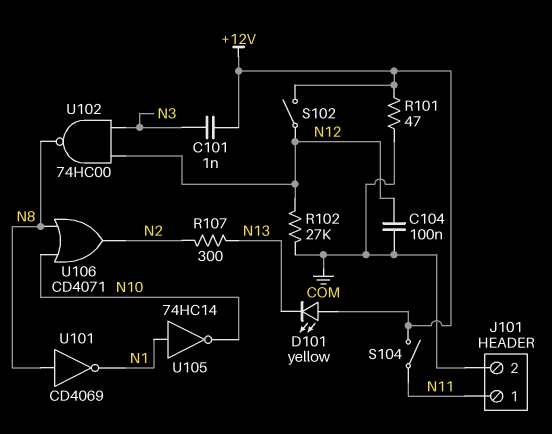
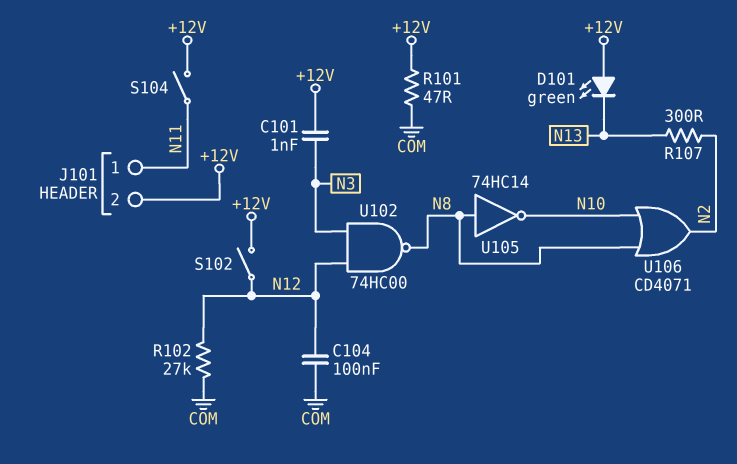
D101: LED yellow (A +12V, K N13) -> LED green (A +12V, K N13)
J101 pin 2: COM -> +12V
U101: NOT CD4069 (in N8, out N1) -> none
U105: NOT 74HC14 (in N1, out N10) -> NOT 74HC14 (in N8, out N10)

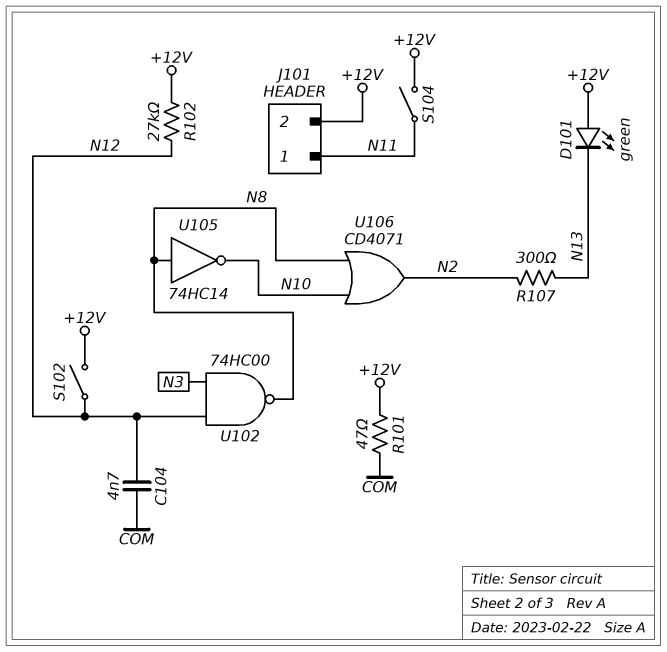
C101: 1nF (+12V, N3) -> none
C104: 100nF (COM, N12) -> 4.7nF (COM, N12)
R102: 27k (COM, N12) -> 27k (+12V, N12)

